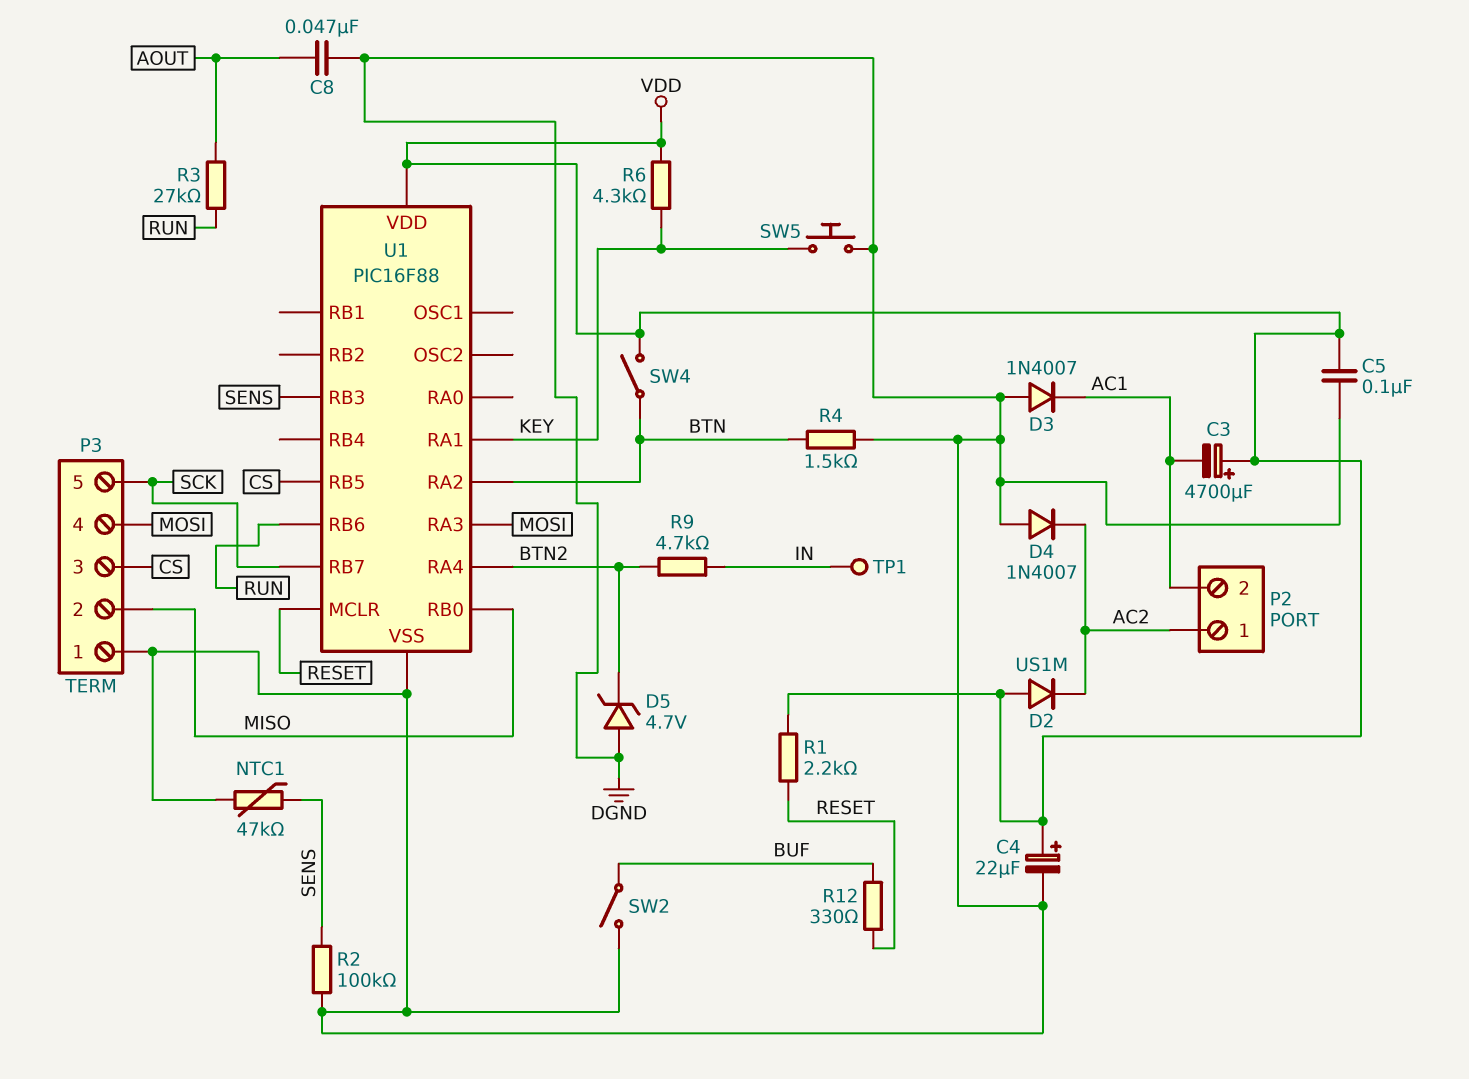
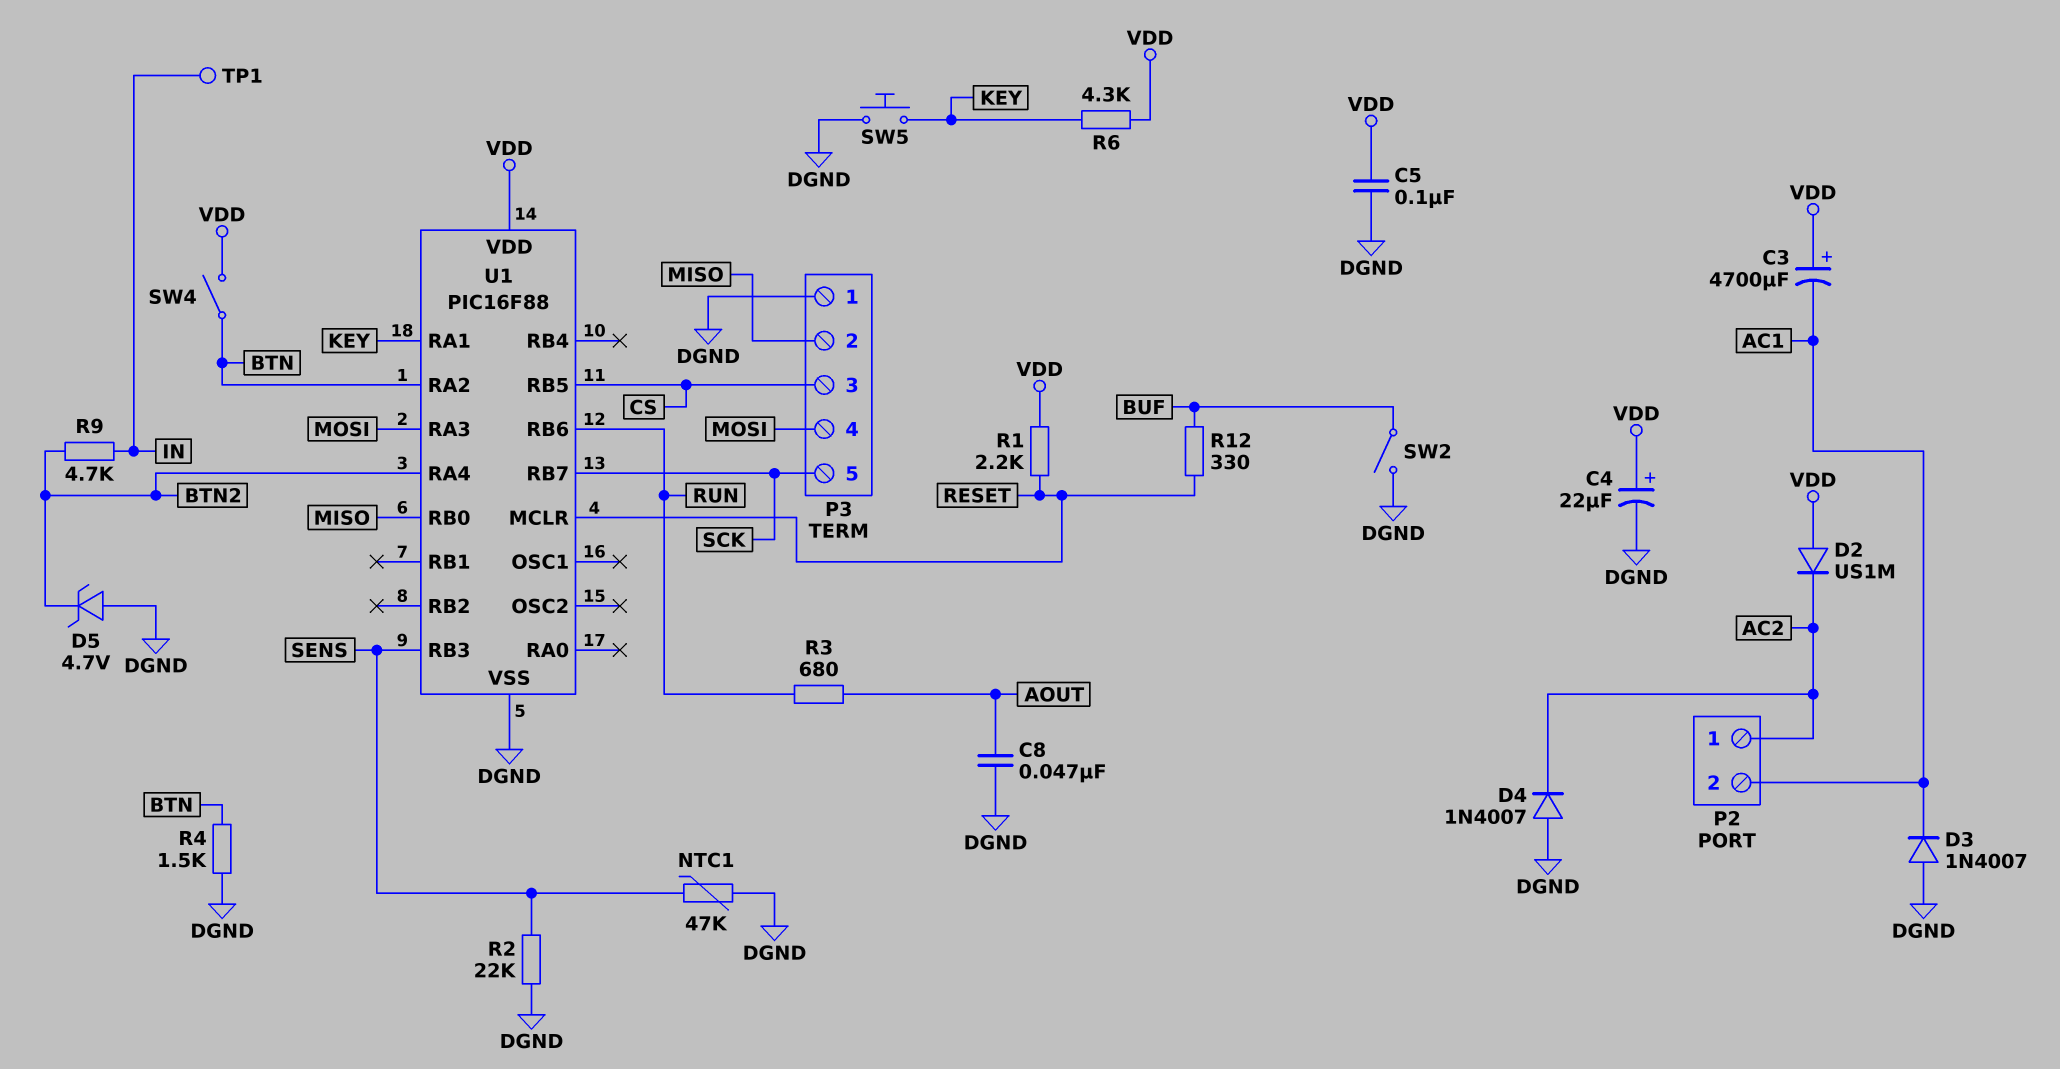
R2: 100k (DGND, SENS) -> 22k (DGND, SENS)
R3: 27k (AOUT, RUN) -> 680 (AOUT, RUN)

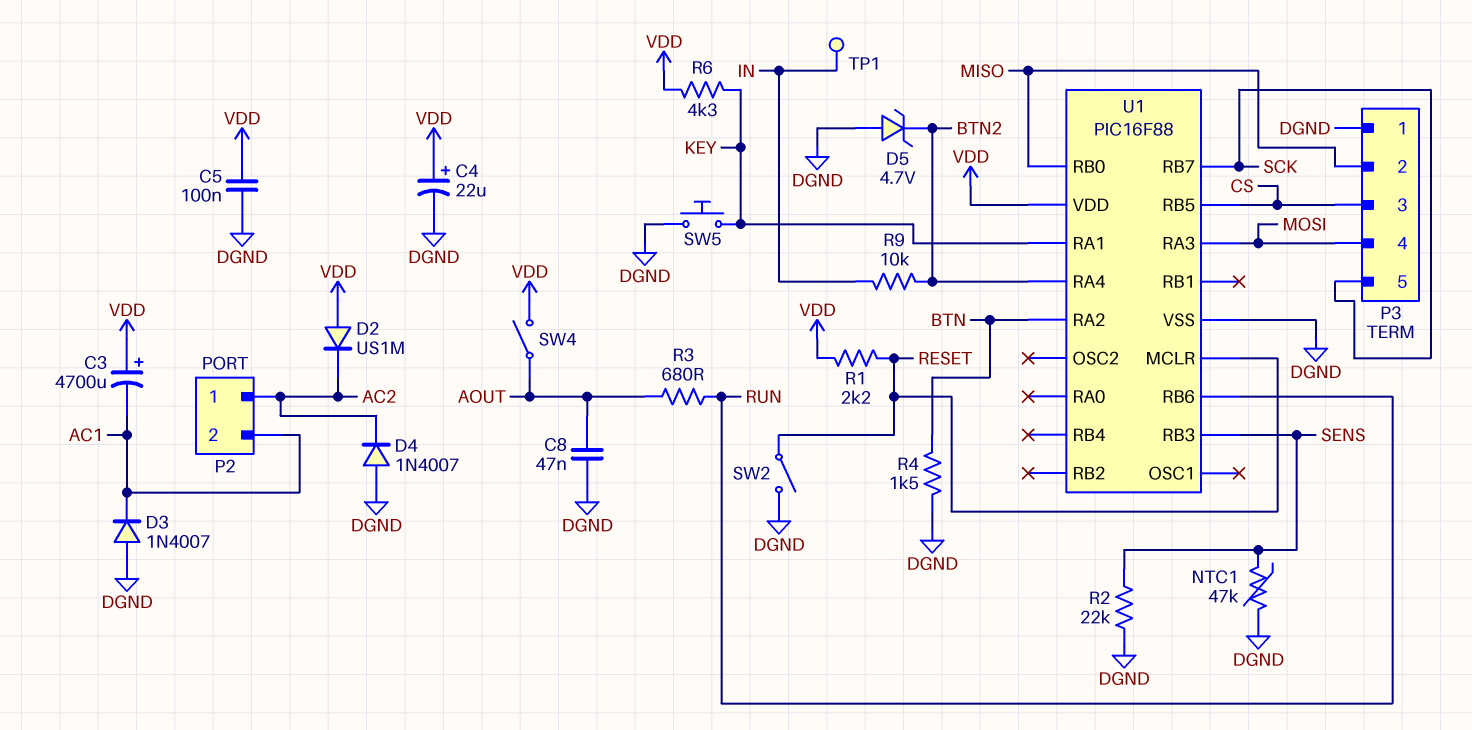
R9: 4.7k (BTN2, IN) -> 10k (BTN2, IN)
R12: 330 (BUF, RESET) -> none
SW2: switch (BUF, DGND) -> switch (DGND, RESET)
SW4: switch (BTN, VDD) -> switch (AOUT, VDD)

